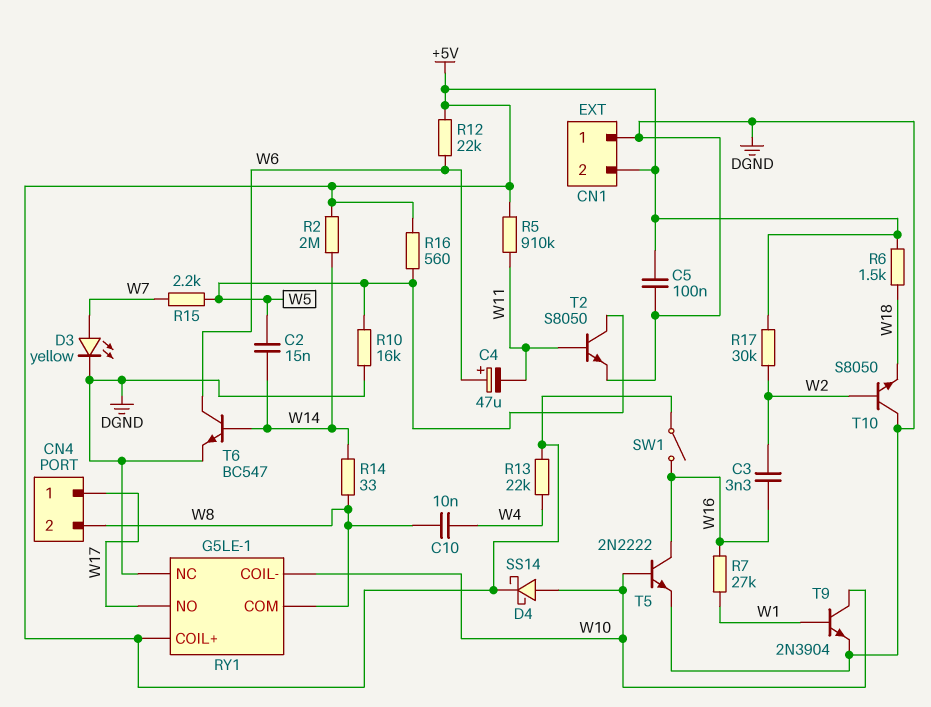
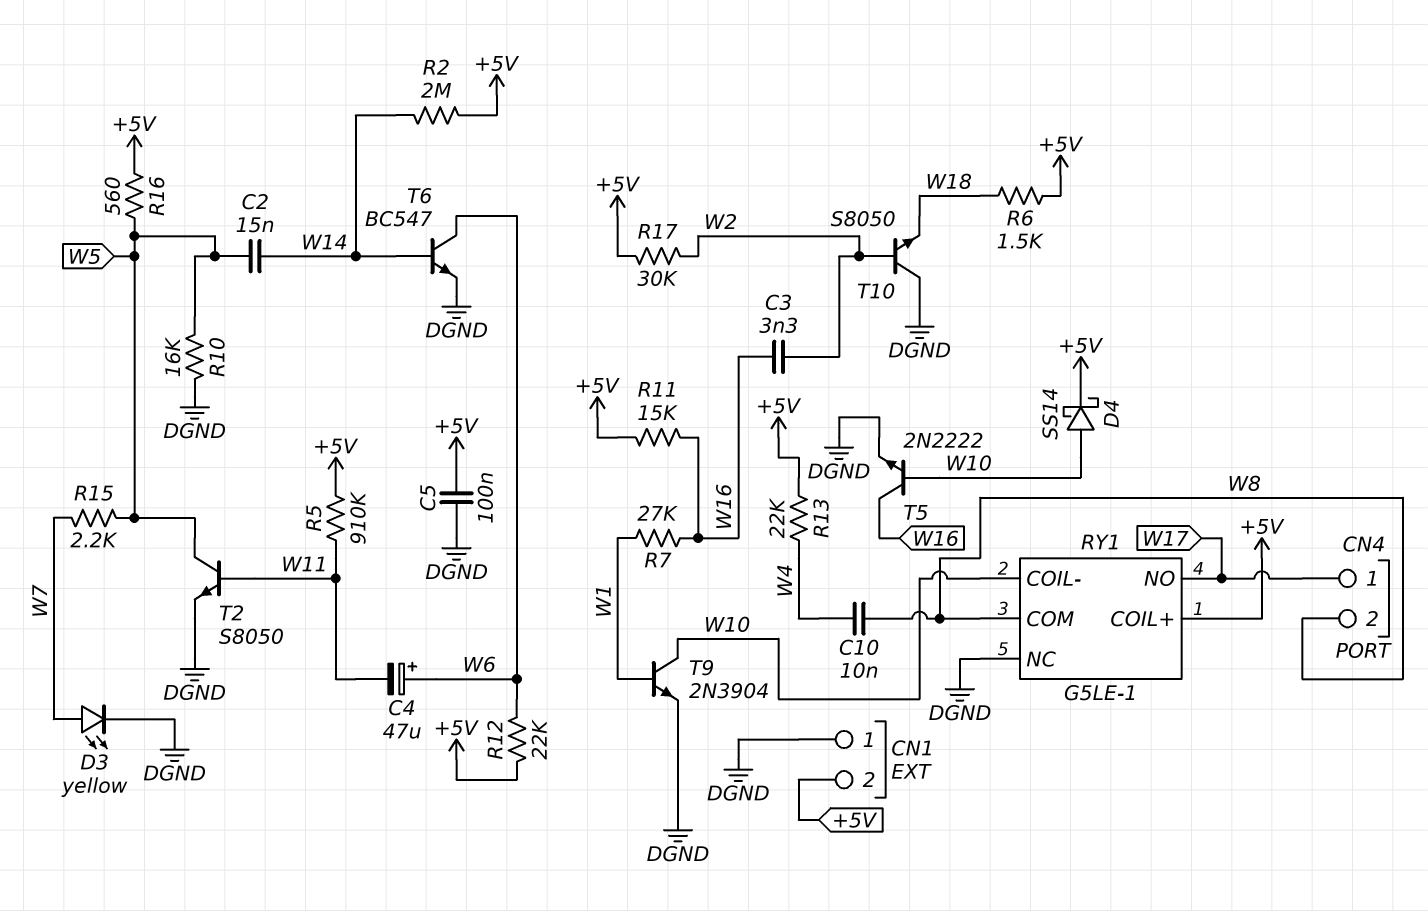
R11: none -> 15k (+5V, W16)
R14: 33 (W8, W14) -> none
SW1: switch (+5V, W16) -> none

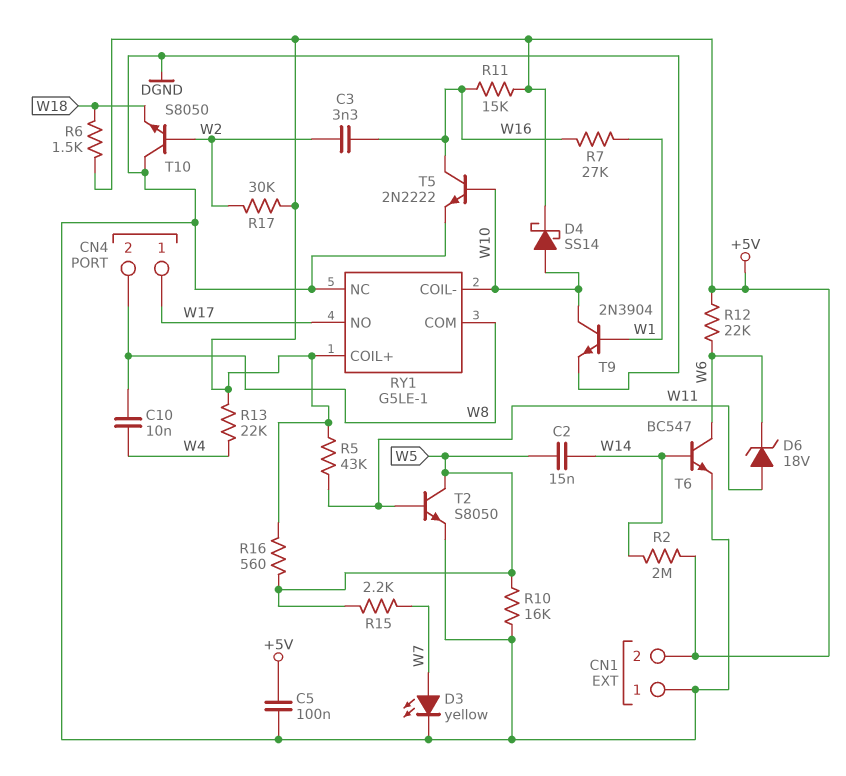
C4: 47uF (plus W6, minus W11) -> none
D6: none -> zener 18V (A W11, K W6)
R5: 910k (+5V, W11) -> 43k (+5V, W11)

